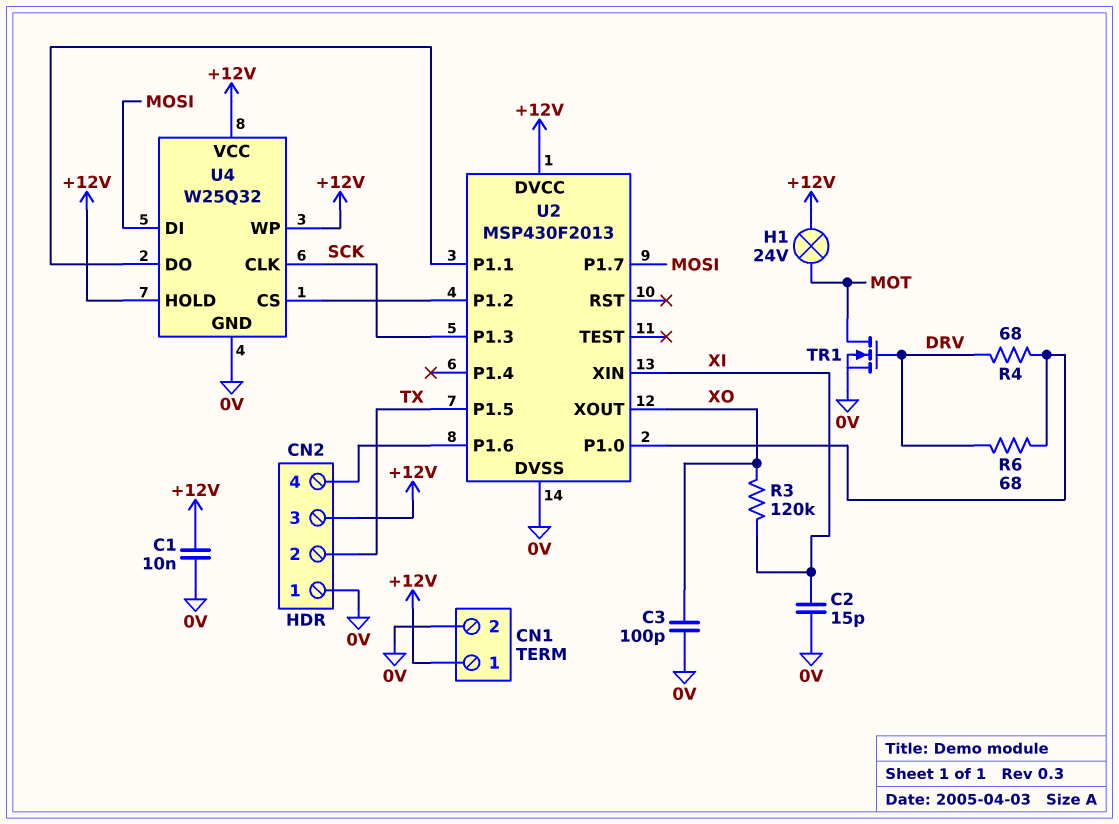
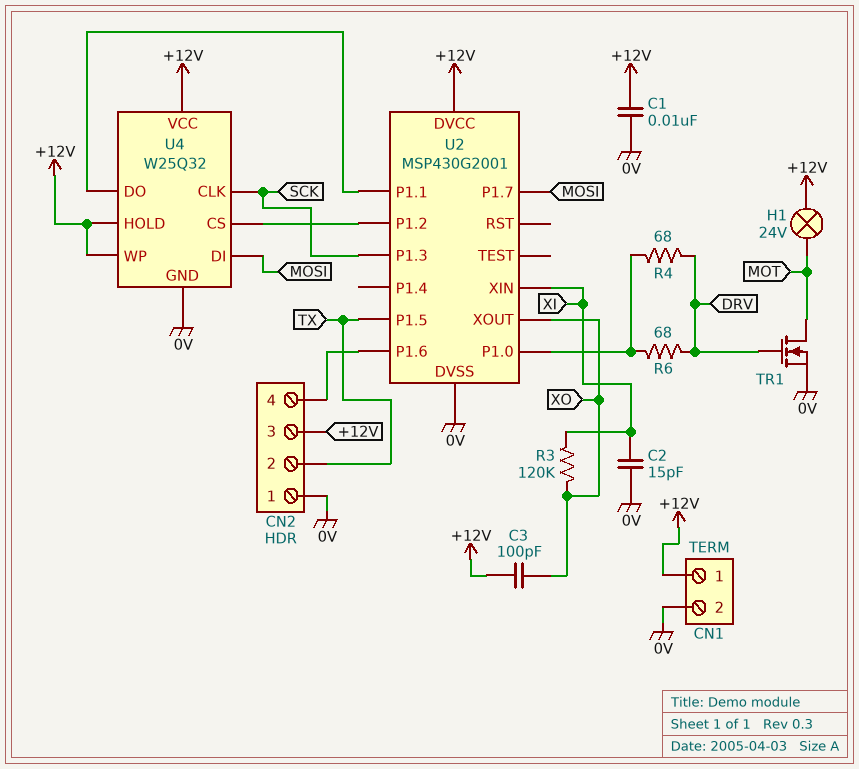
C3: 100pF (0V, XO) -> 100pF (+12V, XO)
U2: MSP430F2013 -> MSP430G2001

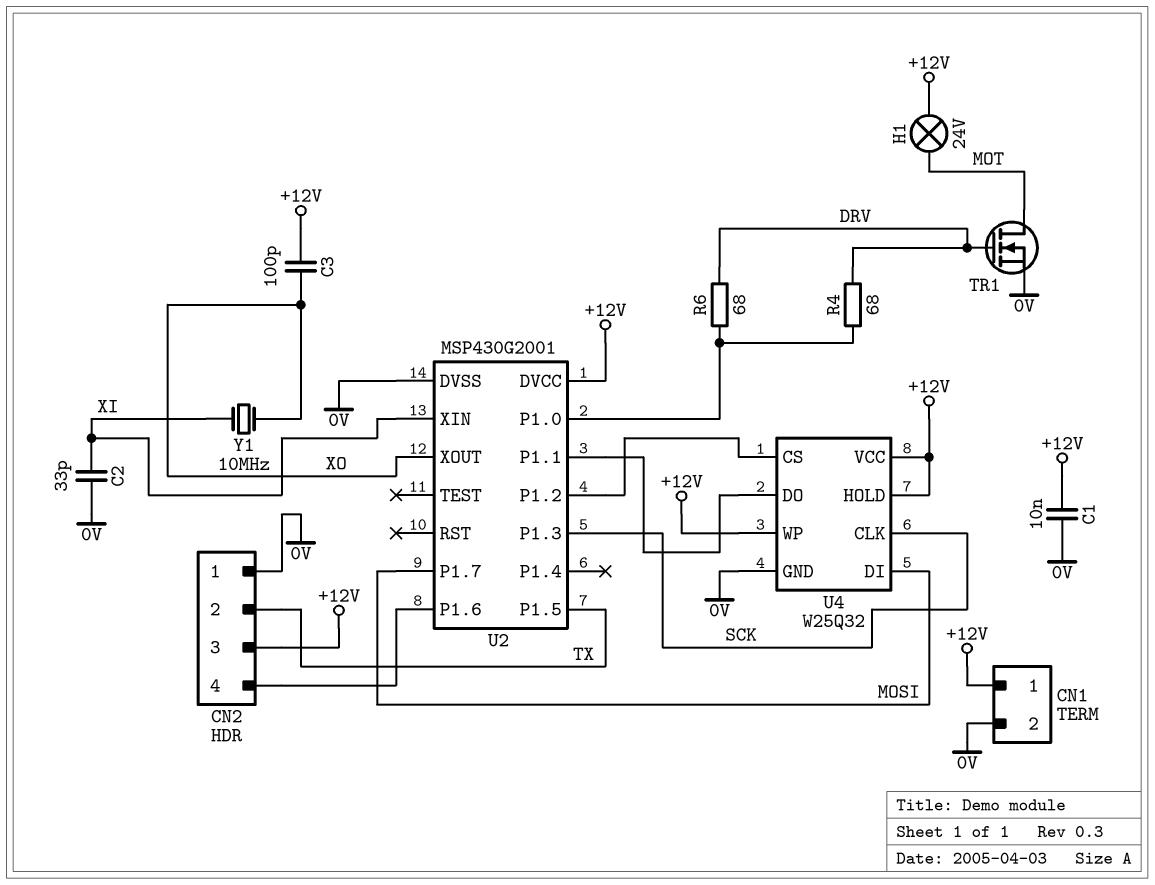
C2: 15pF (0V, XI) -> 33pF (0V, XI)
R3: 120k (XI, XO) -> none
Y1: none -> 10MHz (XI, XO)

